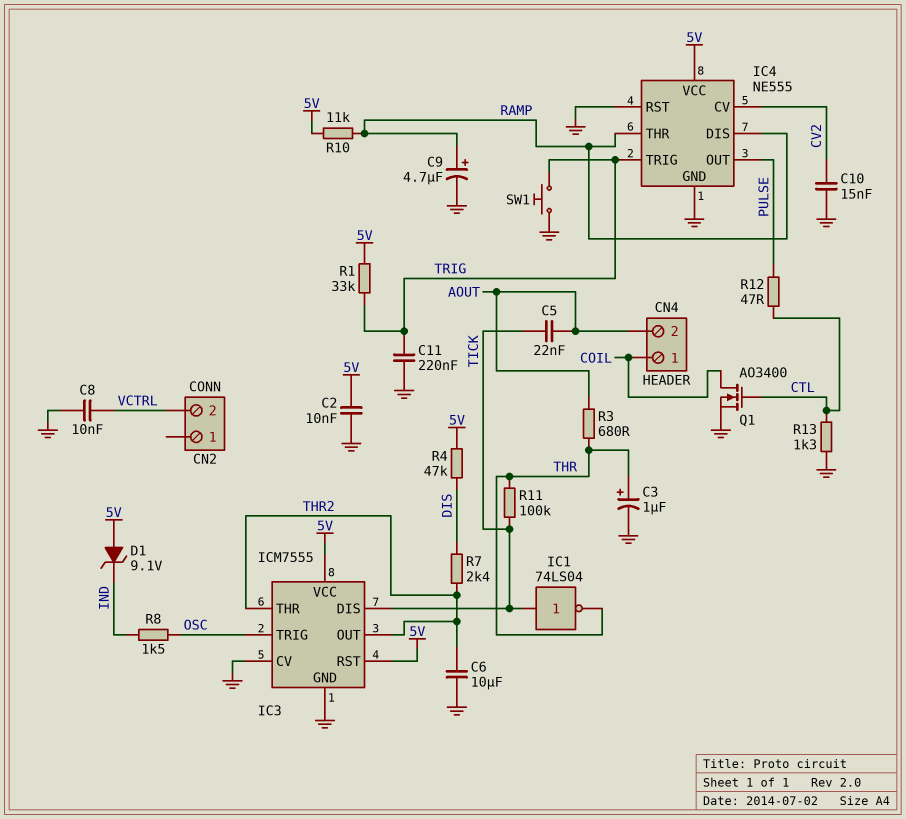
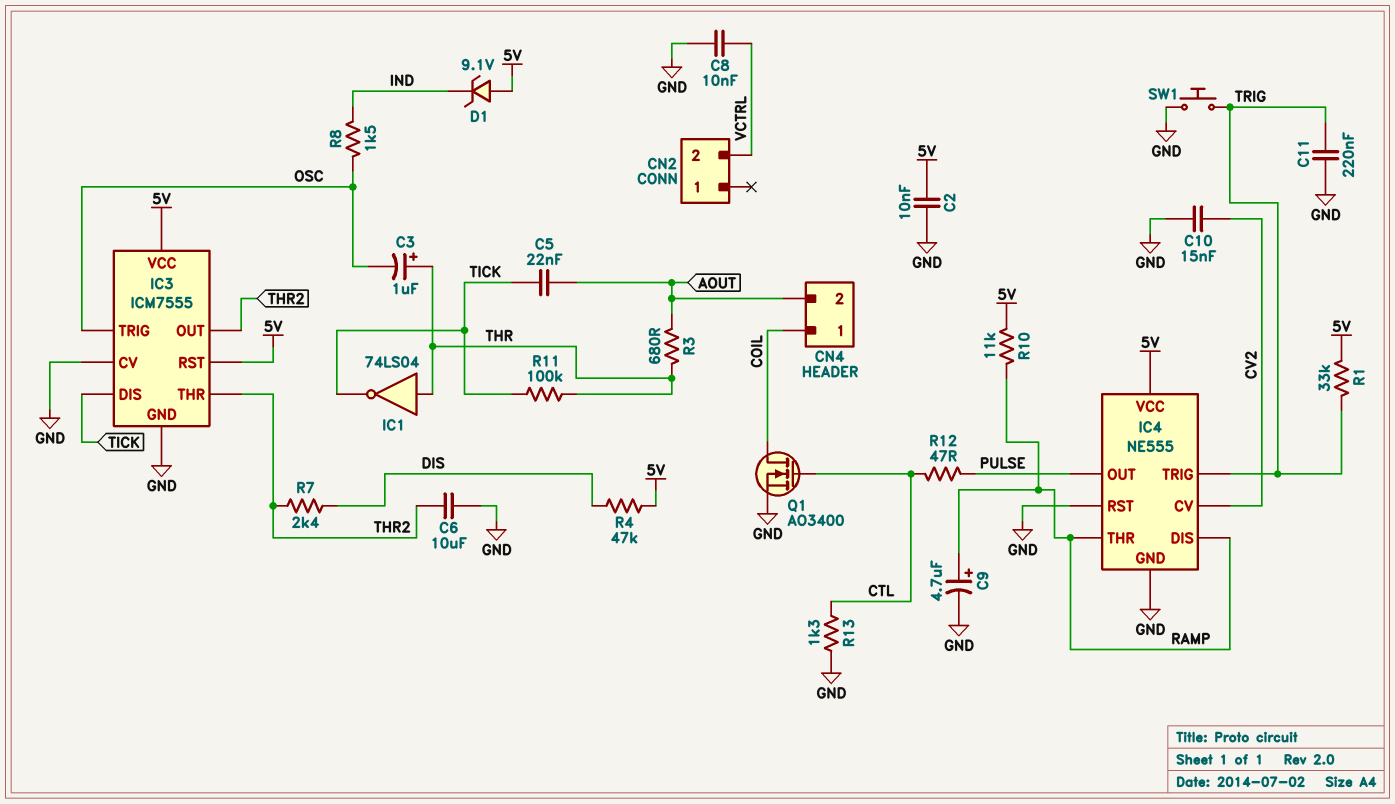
C3: 1uF (plus THR, minus GND) -> 1uF (plus THR, minus OSC)
IC1: NOT 74LS04 (in TICK, out THR) -> NOT 74LS04 (in THR, out TICK)

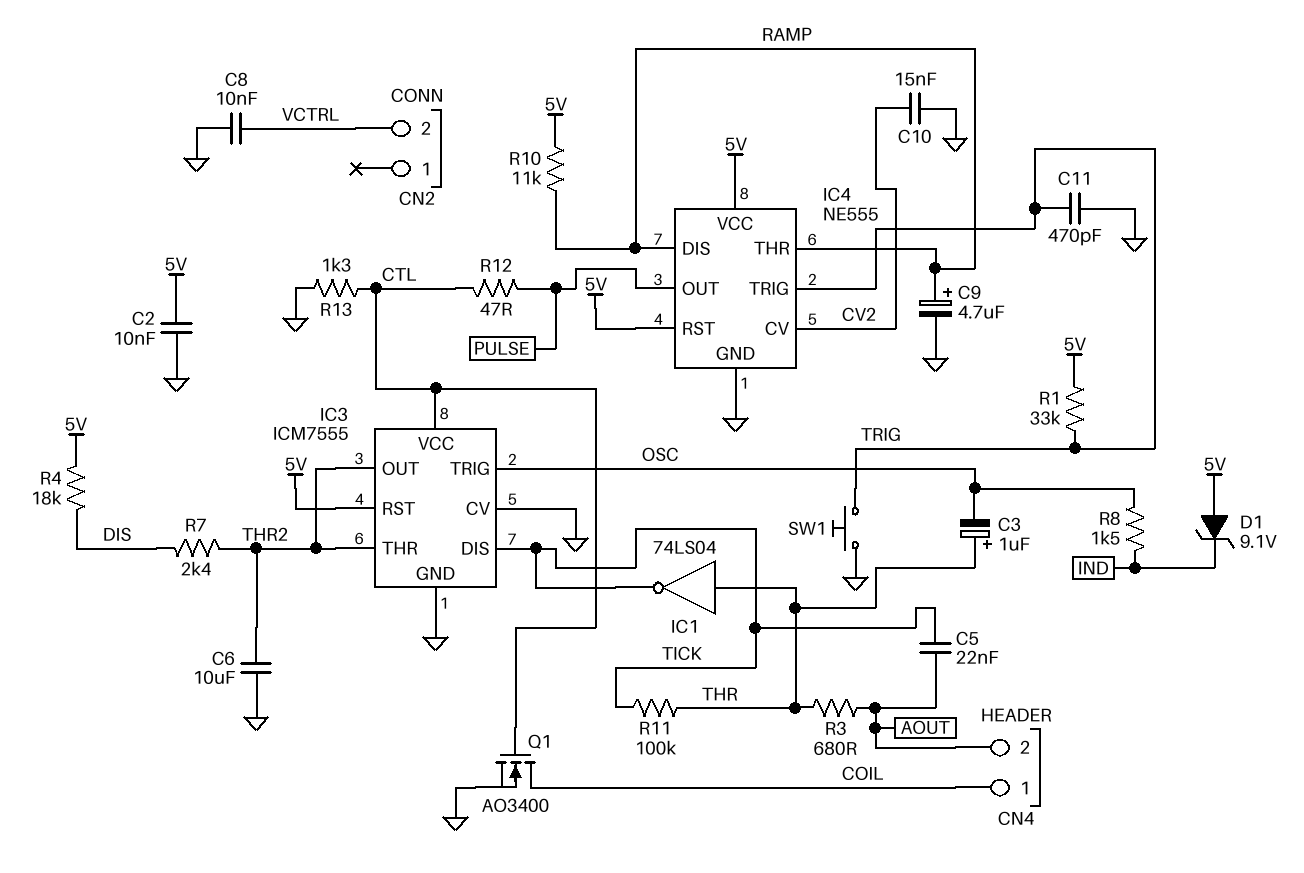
C11: 220nF (GND, TRIG) -> 470pF (GND, TRIG)
IC3 pin VCC: 5V -> CTL
IC4 pin RST: GND -> 5V
R4: 47k (5V, DIS) -> 18k (5V, DIS)

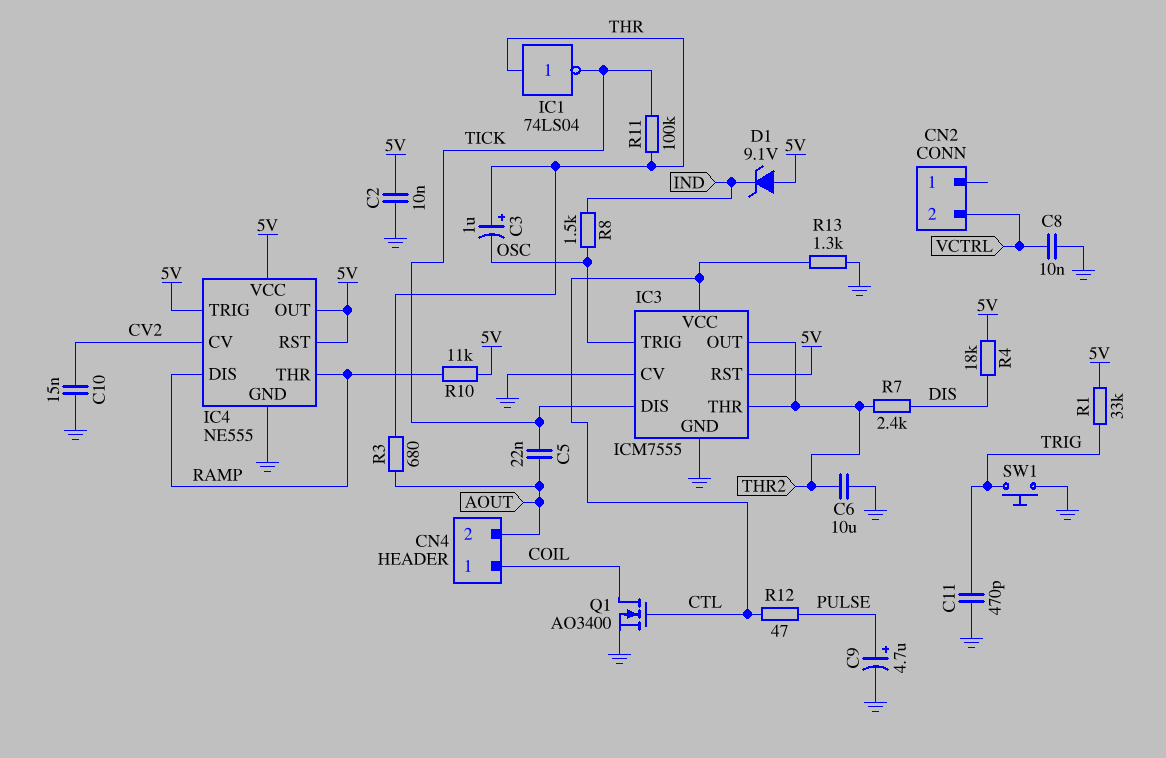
C9: 4.7uF (plus RAMP, minus GND) -> 4.7uF (plus PULSE, minus GND)
IC4 pin OUT: PULSE -> 5V
IC4 pin TRIG: TRIG -> 5V

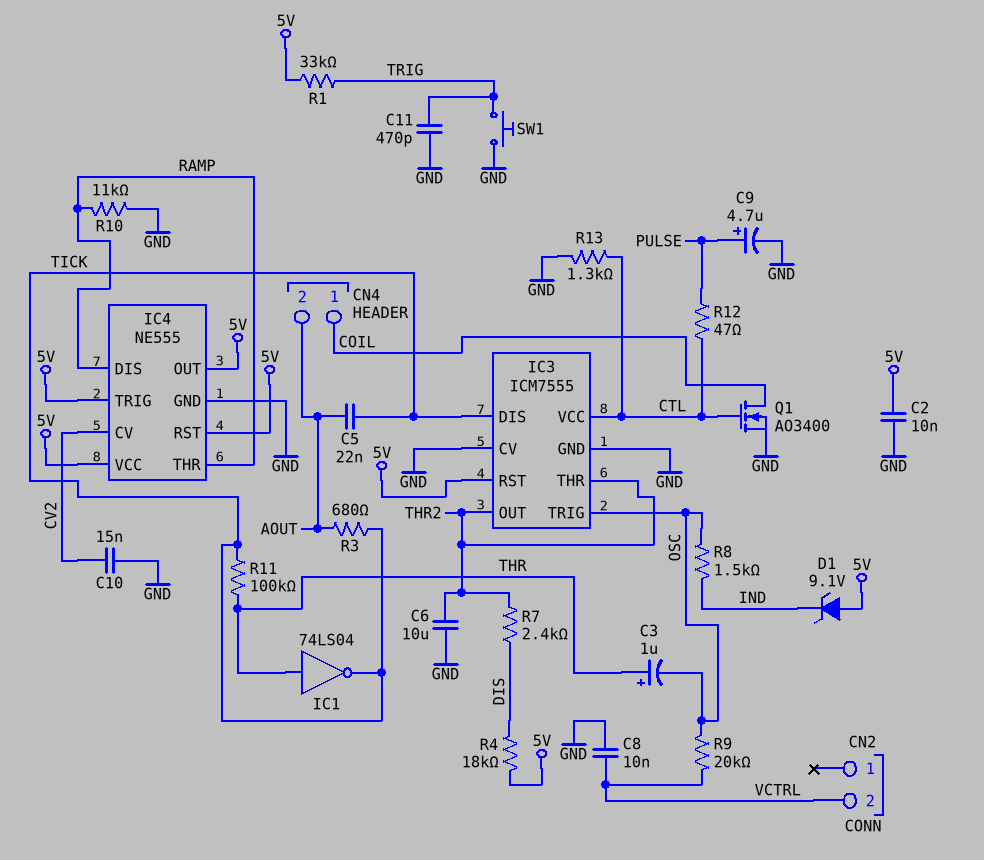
R3: 680 (AOUT, THR) -> 680 (AOUT, TICK)
R9: none -> 20k (OSC, VCTRL)
R10: 11k (5V, RAMP) -> 11k (GND, RAMP)

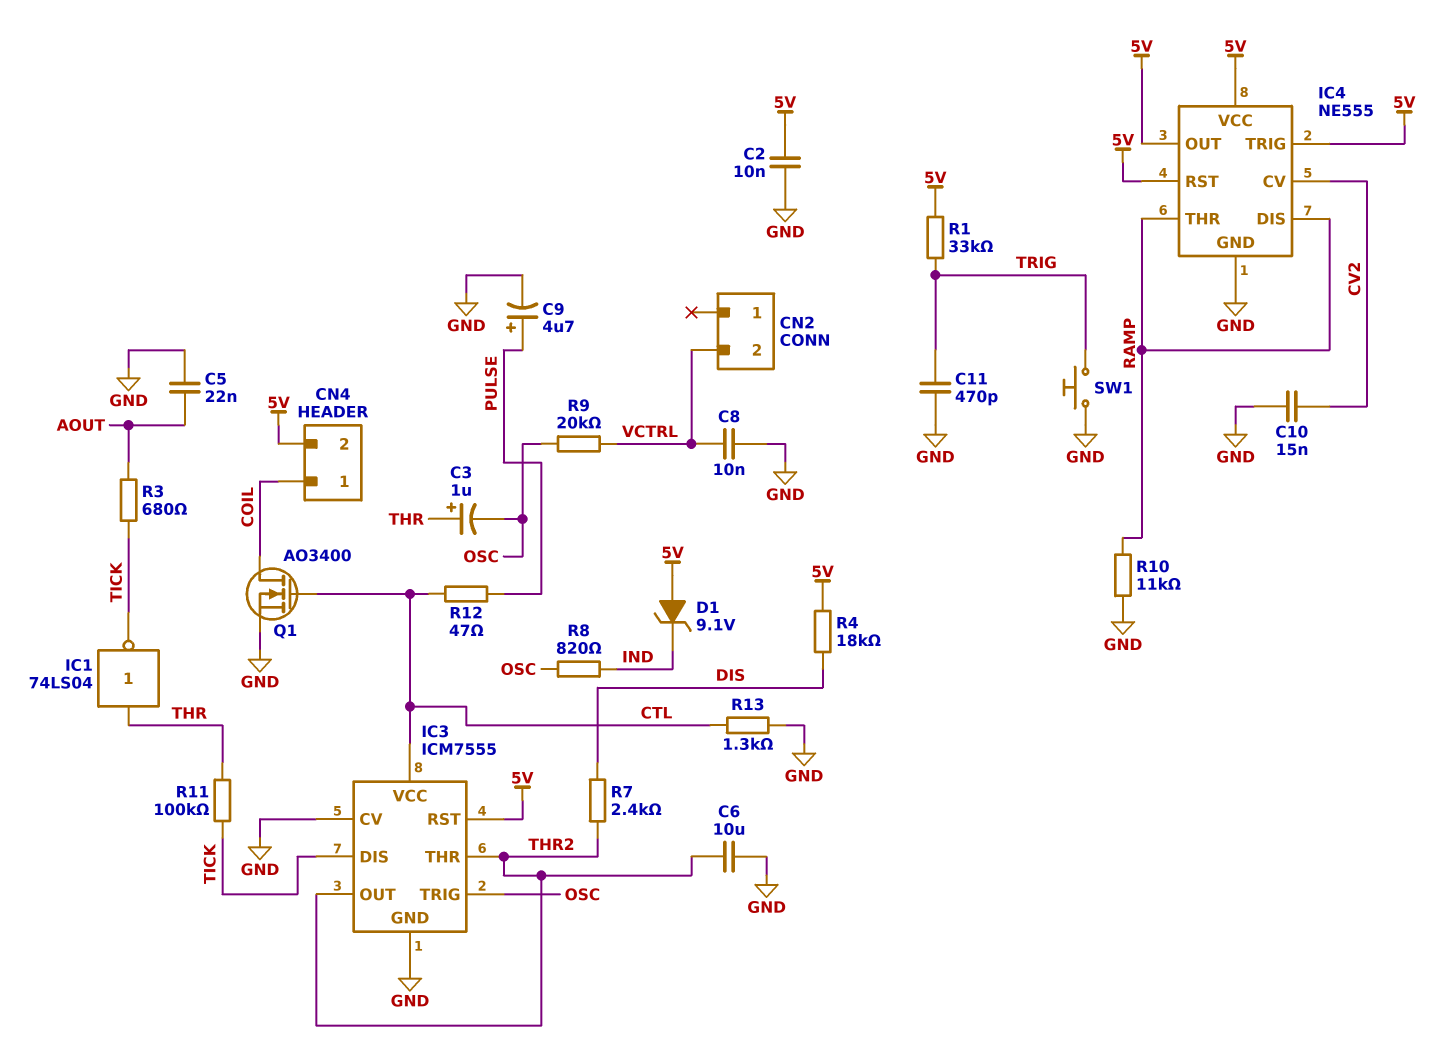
C5: 22nF (AOUT, TICK) -> 22nF (AOUT, GND)
CN4 pin 2: AOUT -> 5V
R8: 1.5k (IND, OSC) -> 820 (IND, OSC)

